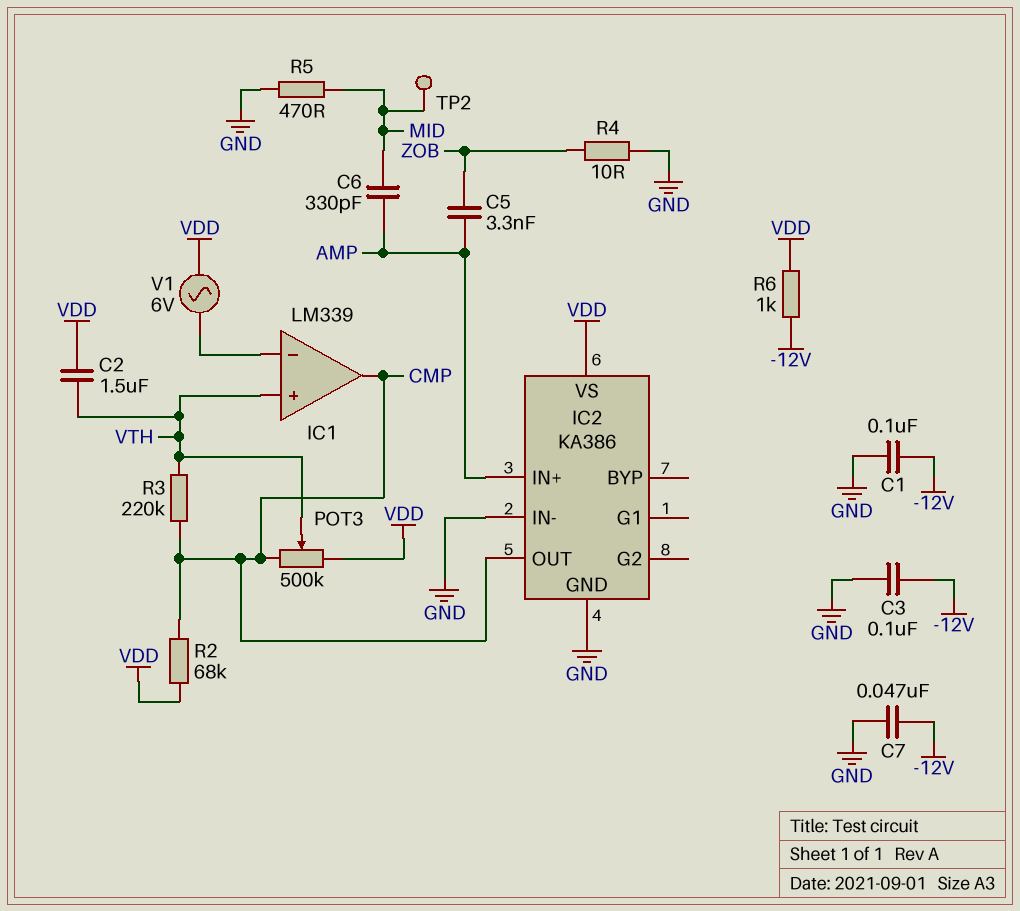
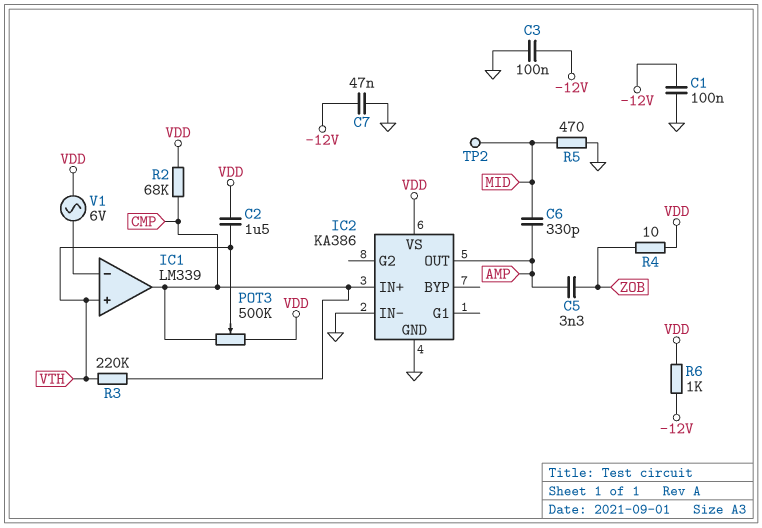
IC2 pin IN+: AMP -> CMP
IC2 pin OUT: CMP -> AMP
R4: 10 (GND, ZOB) -> 10 (VDD, ZOB)

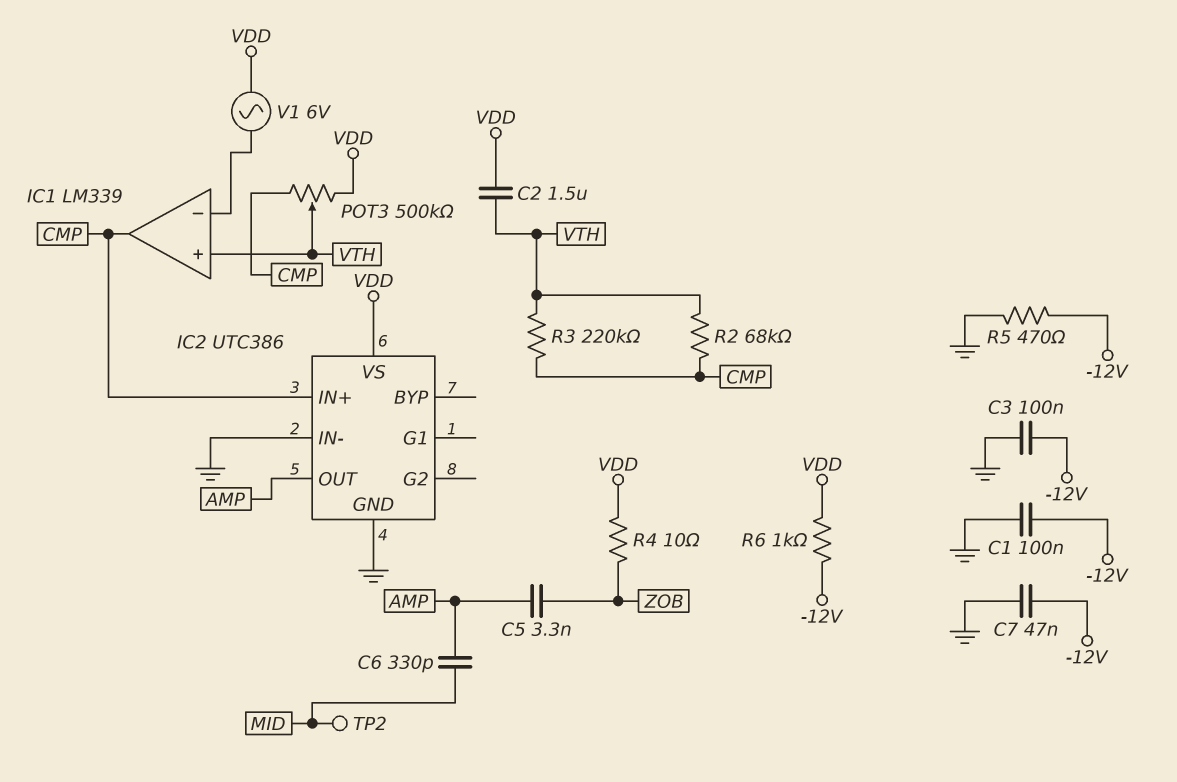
IC2: KA386 -> UTC386
R2: 68k (CMP, VDD) -> 68k (CMP, VTH)
R5: 470 (GND, MID) -> 470 (-12V, GND)

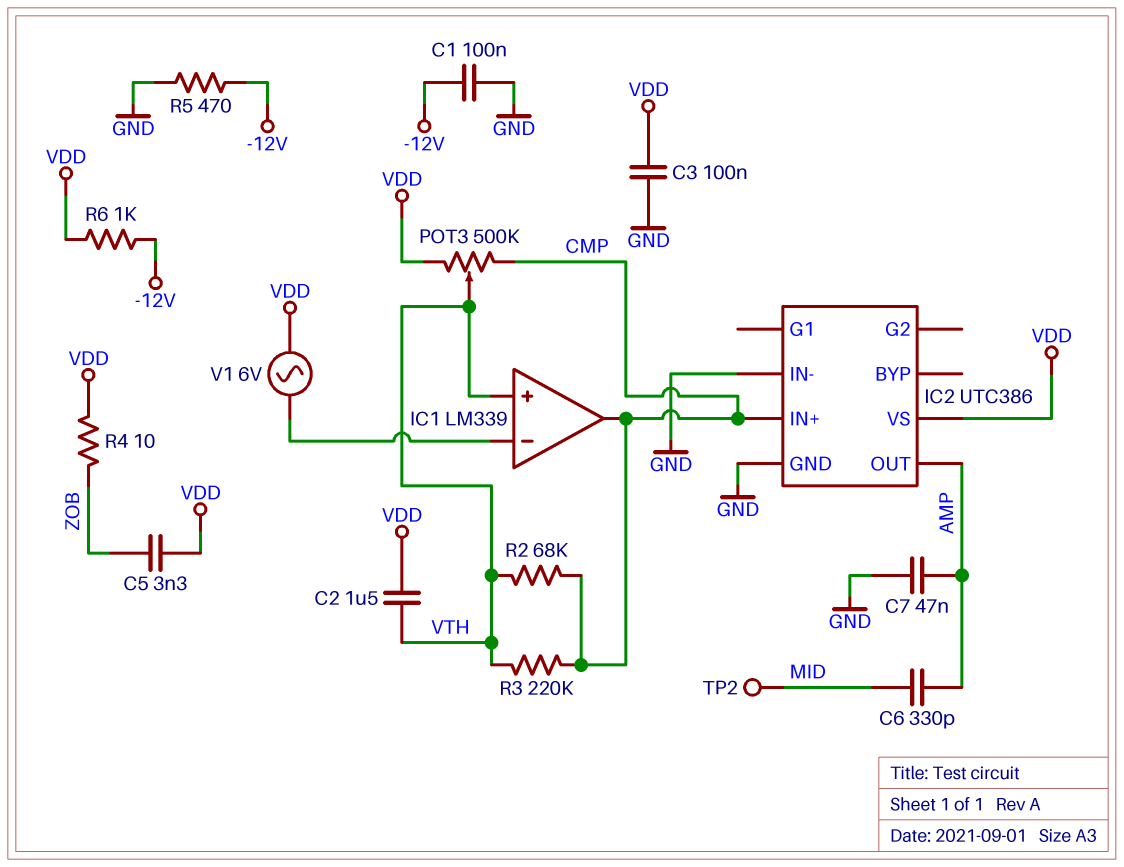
C3: 100nF (-12V, GND) -> 100nF (GND, VDD)
C5: 3.3nF (AMP, ZOB) -> 3.3nF (VDD, ZOB)
C7: 47nF (-12V, GND) -> 47nF (AMP, GND)

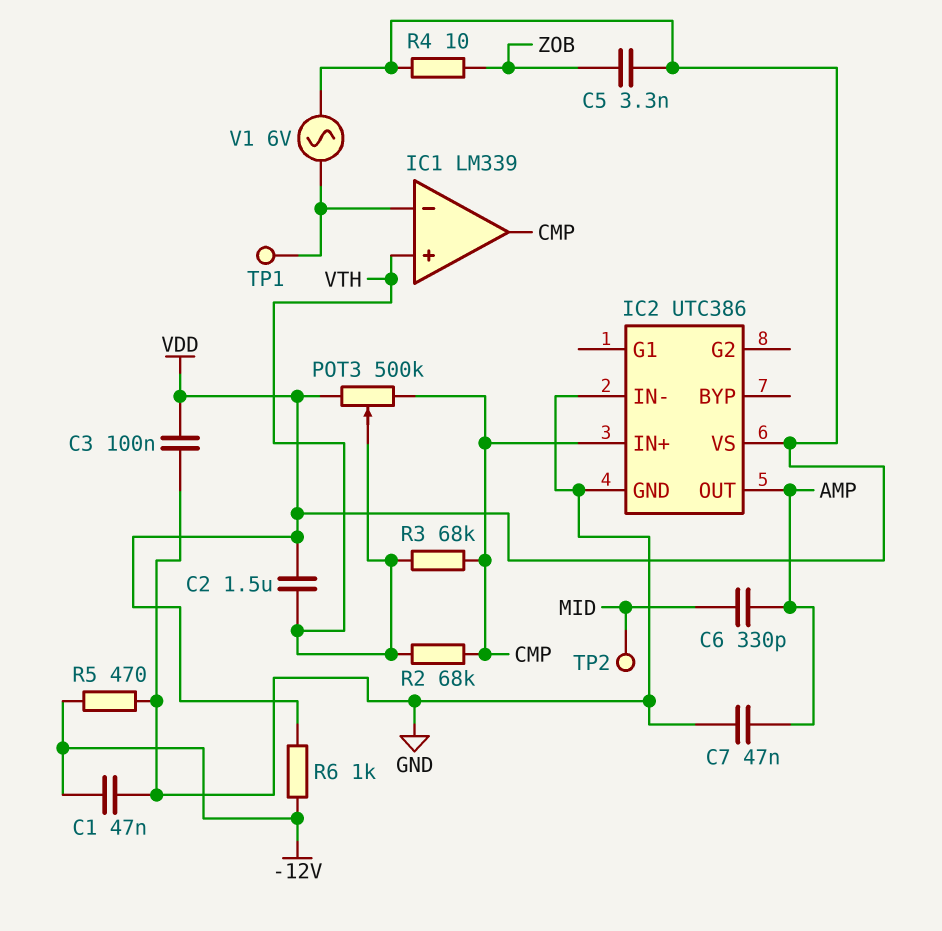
C1: 100nF (-12V, GND) -> 47nF (-12V, GND)
R3: 220k (CMP, VTH) -> 68k (CMP, VTH)
TP1: none -> test point (IC1/in-)

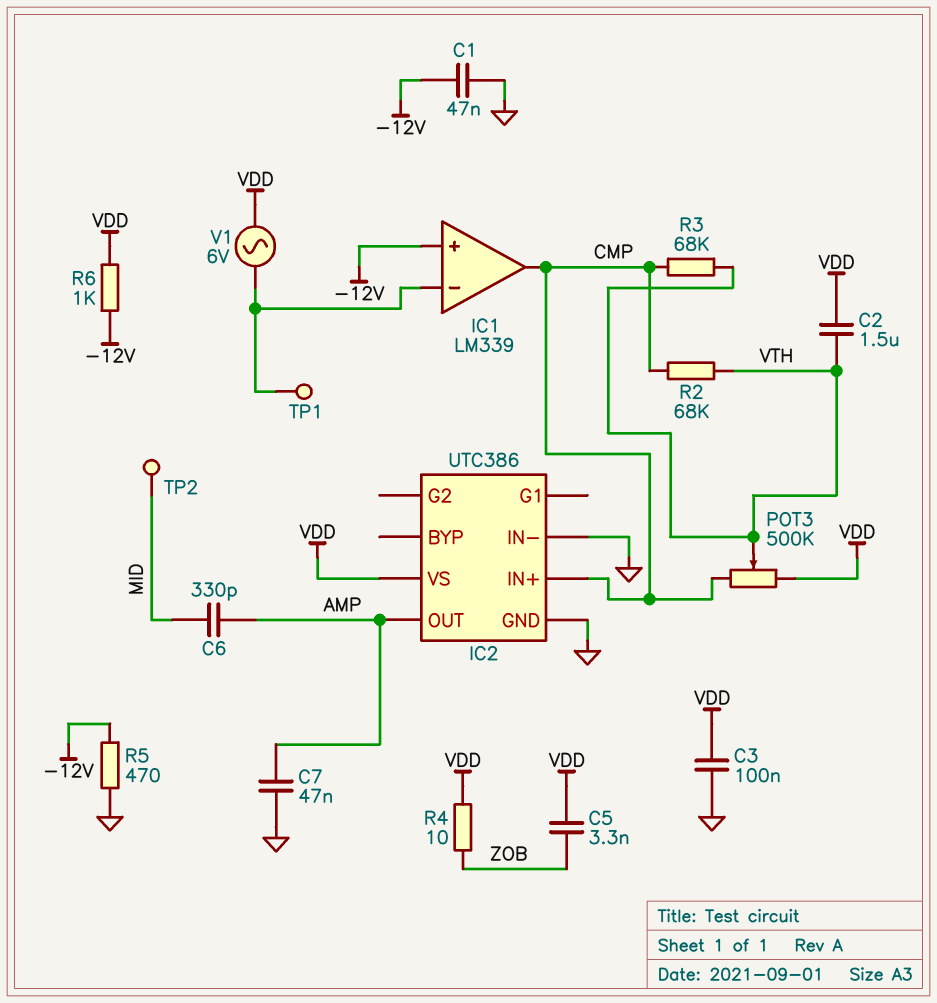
IC1 pin in+: VTH -> -12V

